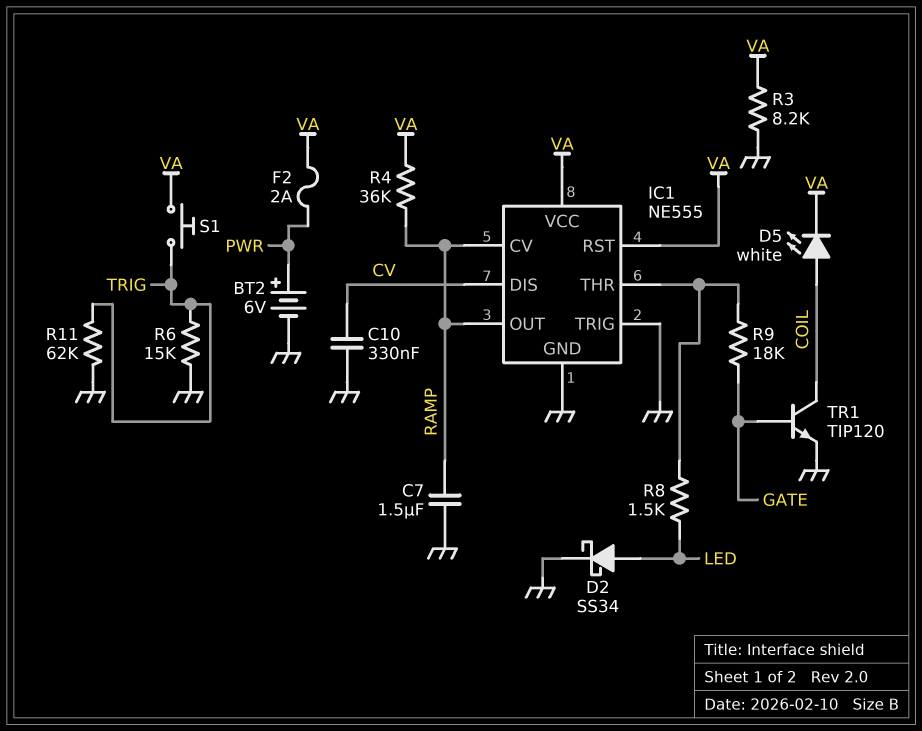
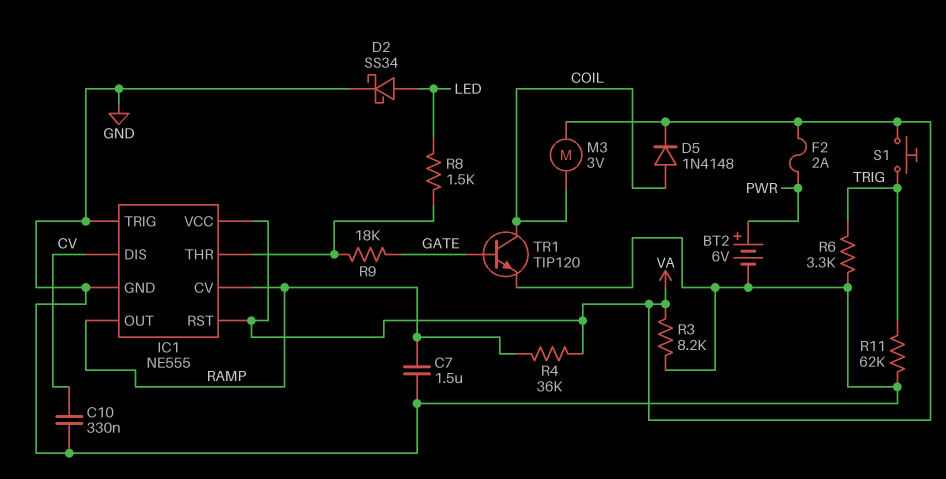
D5: LED white (A COIL, K VA) -> diode 1N4148 (A COIL, K VA)
M3: none -> motor 3V (COIL, VA)
R6: 15k (GND, TRIG) -> 3.3k (GND, TRIG)

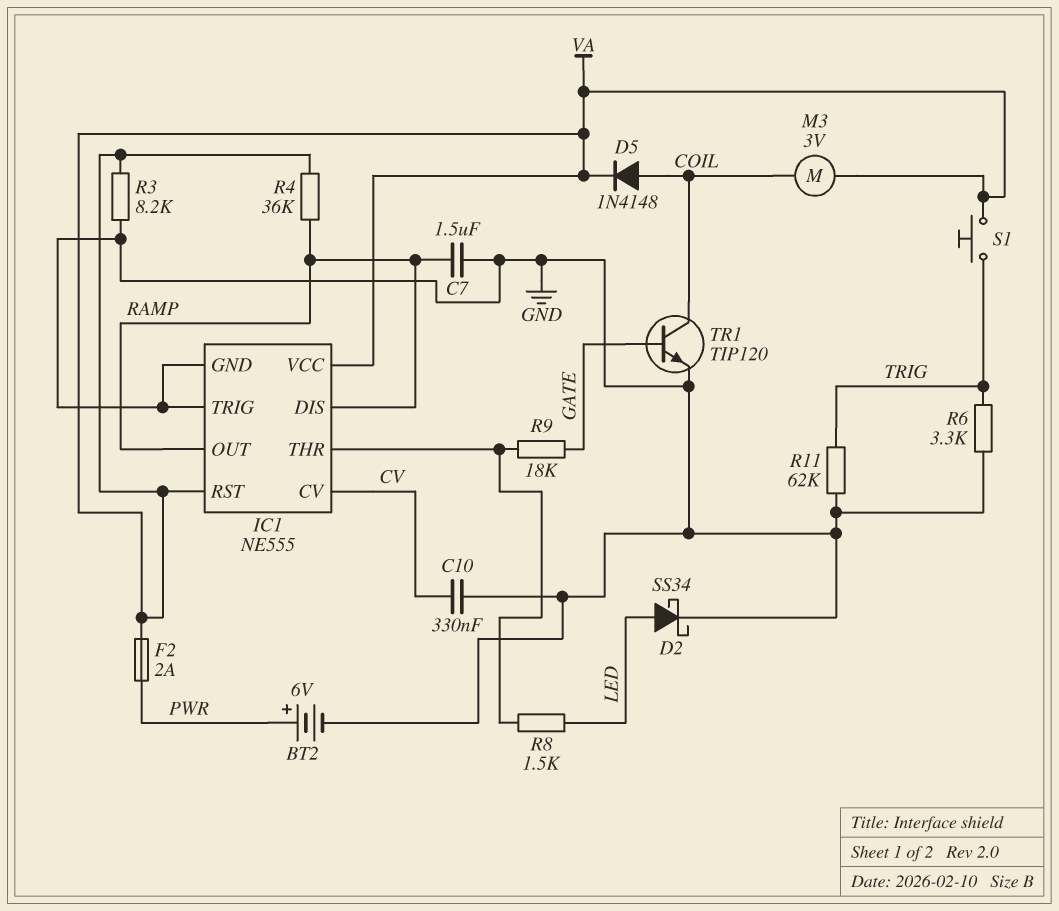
IC1 pin CV: RAMP -> CV
IC1 pin DIS: CV -> RAMP

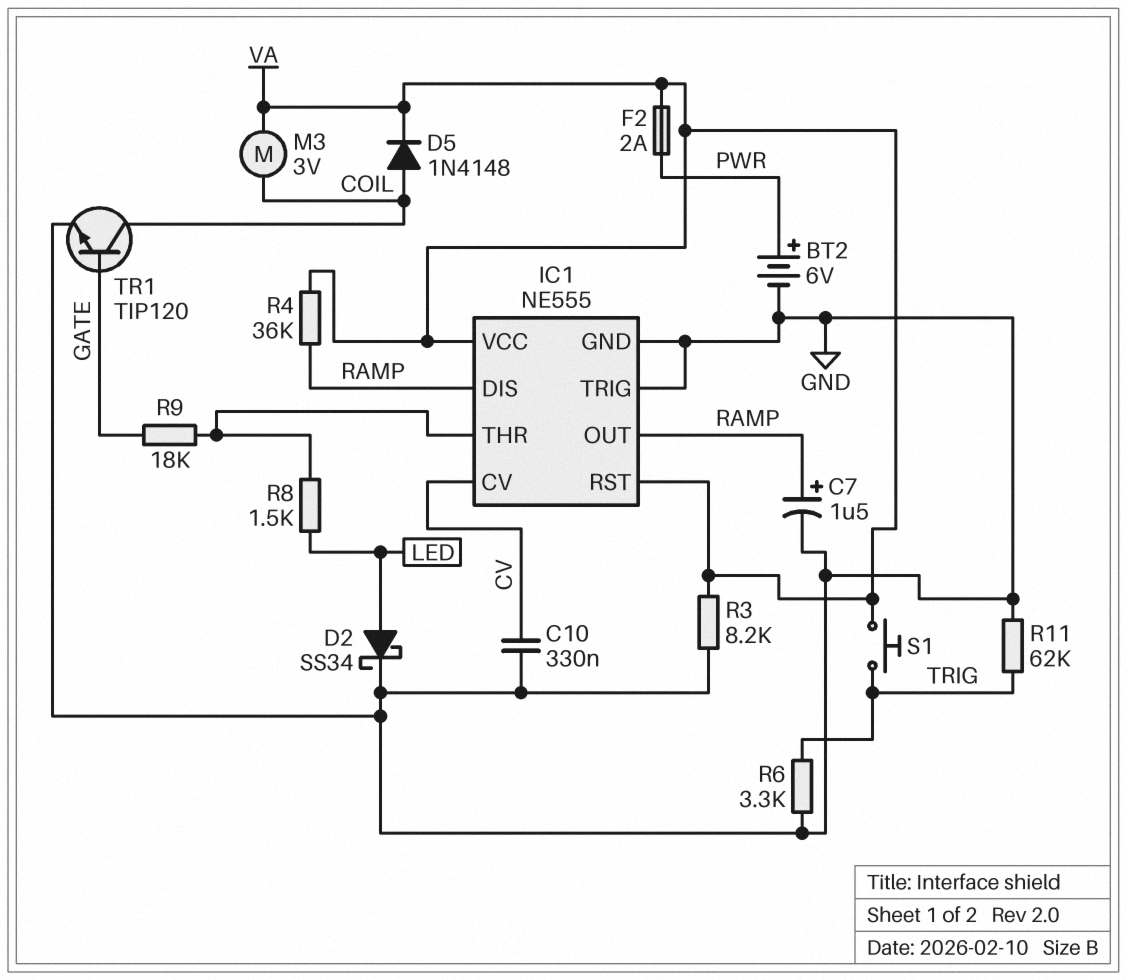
C7: 1.5uF (GND, RAMP) -> 1.5uF (plus RAMP, minus GND)

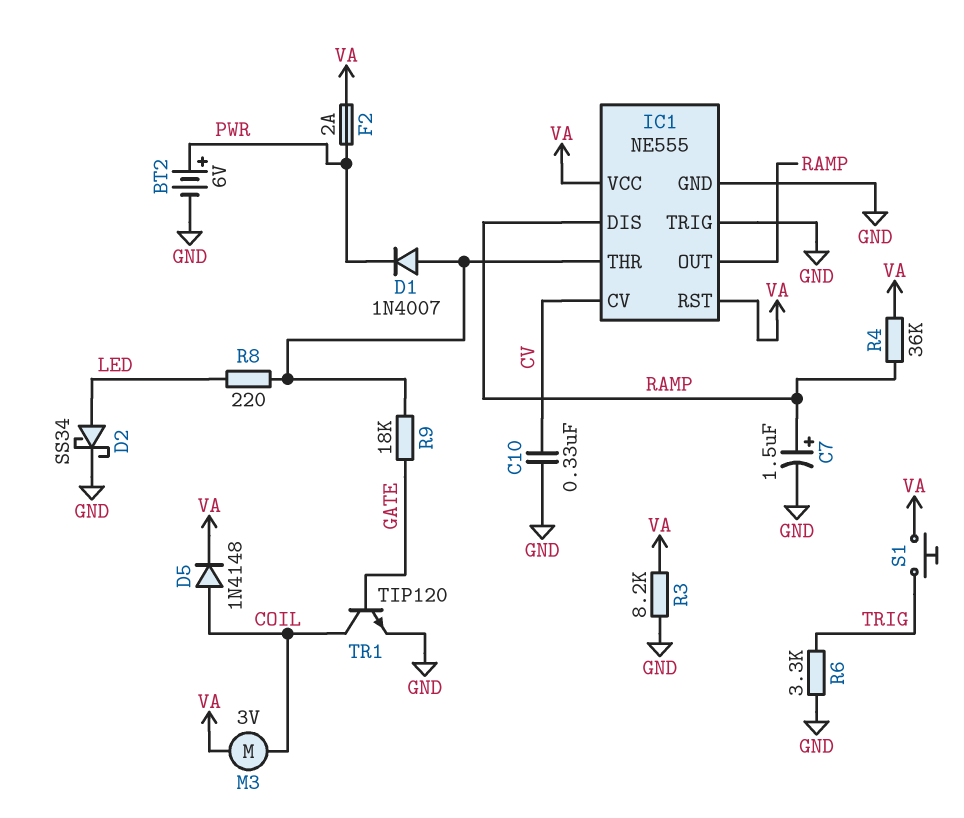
D1: none -> diode 1N4007 (A IC1/THR, K PWR)
R8: 1.5k (IC1/THR, LED) -> 220 (IC1/THR, LED)
R11: 62k (GND, TRIG) -> none

